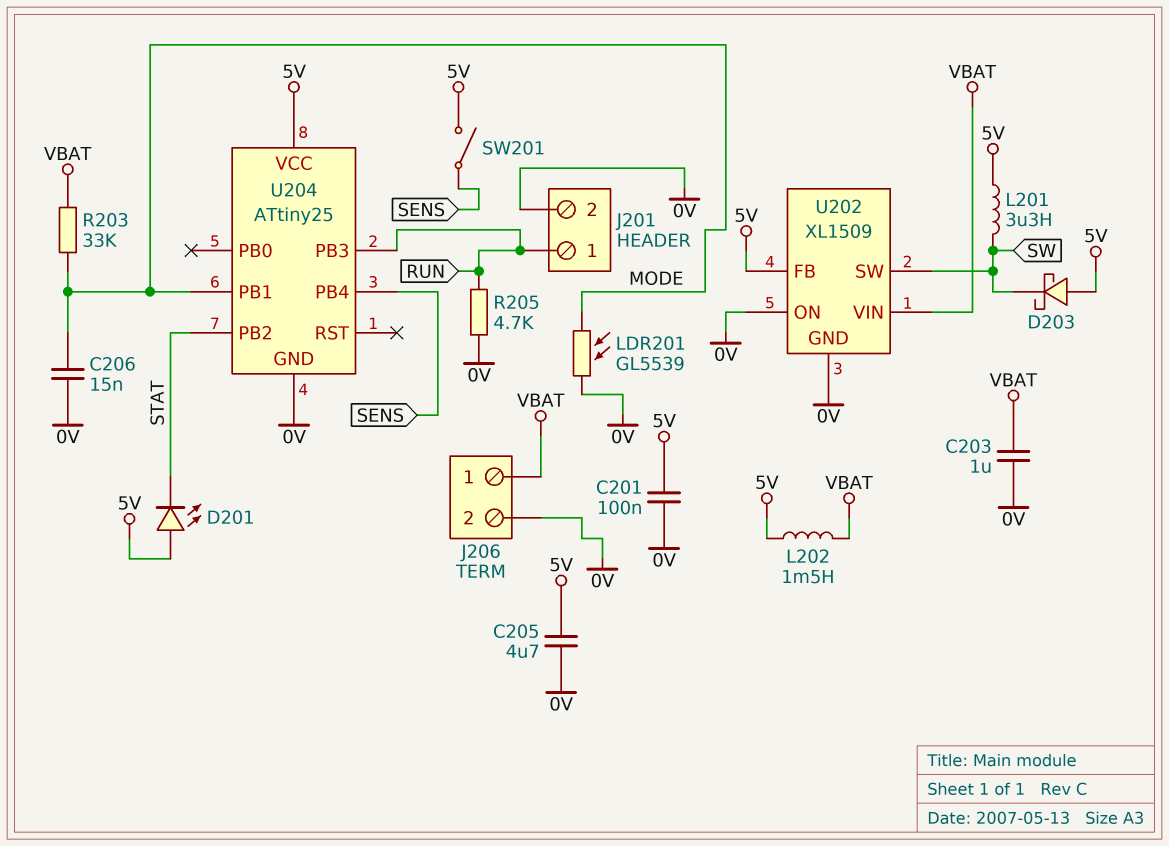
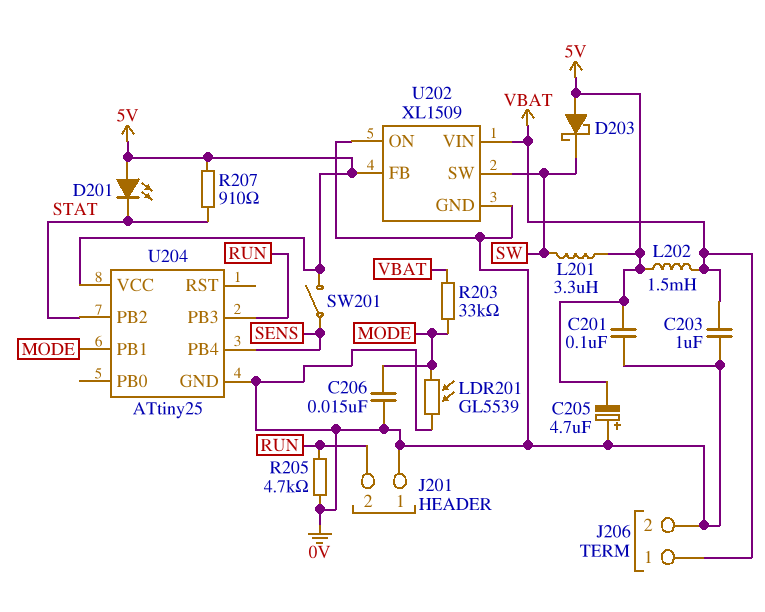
C205: 4.7uF (0V, 5V) -> 4.7uF (plus 0V, minus 5V)
J201 pin 1: RUN -> 0V
J201 pin 2: 0V -> RUN
R207: none -> 910 (5V, STAT)

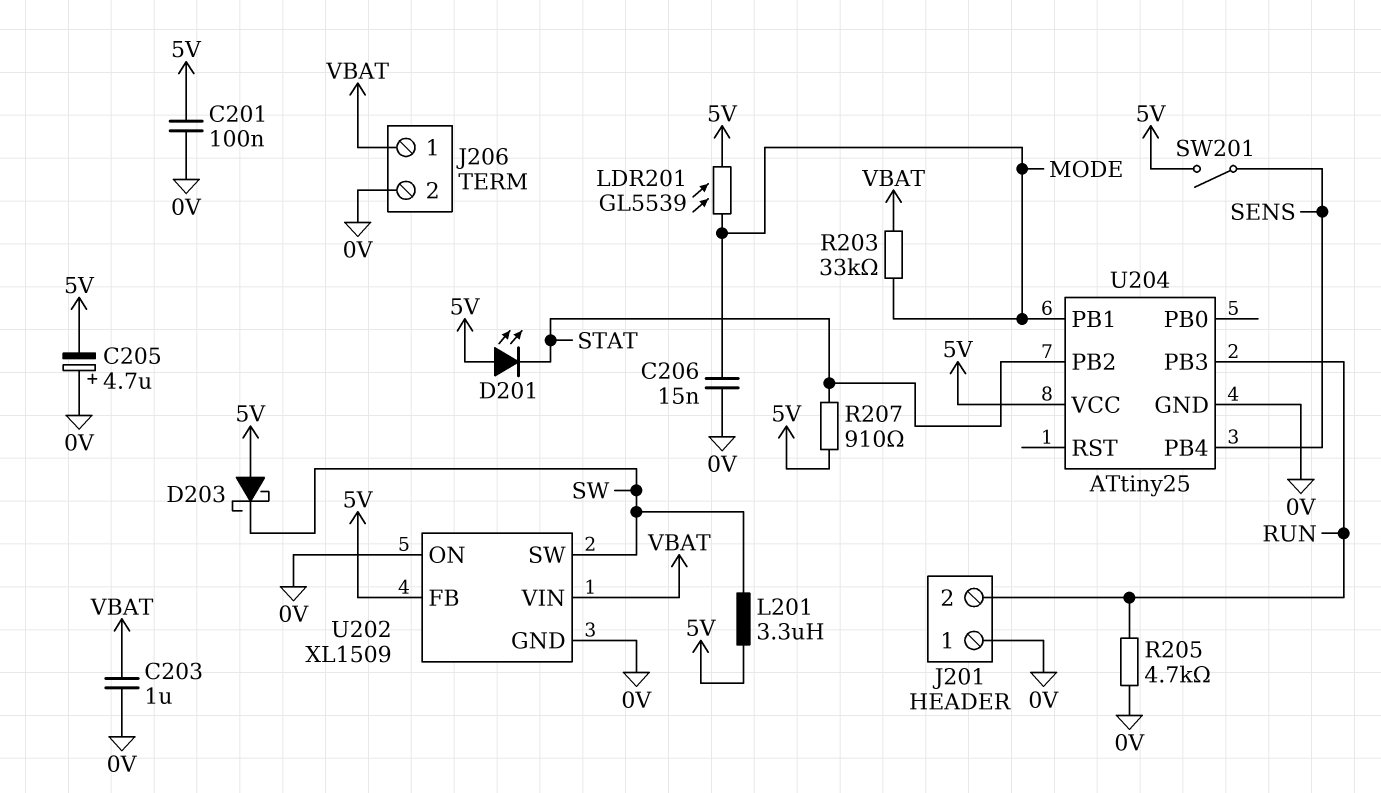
L202: 1.5mH (5V, VBAT) -> none
LDR201: GL5539 (0V, MODE) -> GL5539 (5V, MODE)

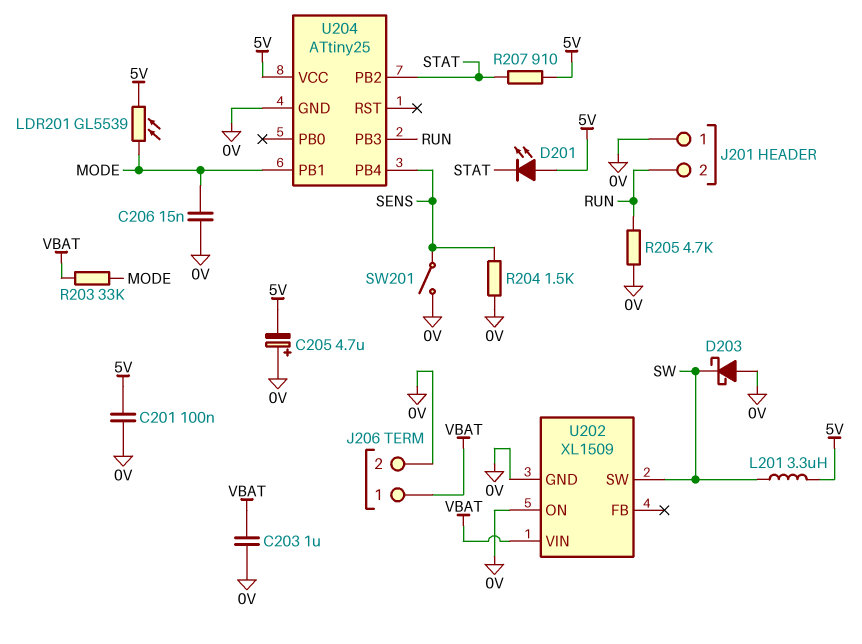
D203: schottky (A 5V, K SW) -> schottky (A 0V, K SW)
R204: none -> 1.5k (0V, SENS)
SW201: switch (5V, SENS) -> switch (0V, SENS)
U202 pin FB: 5V -> none

